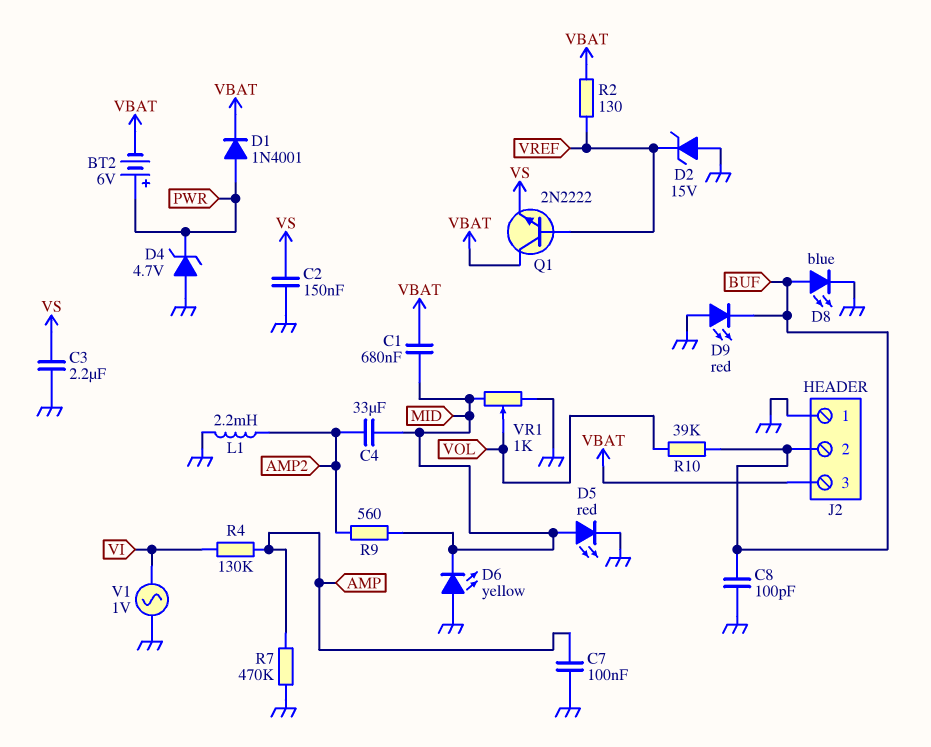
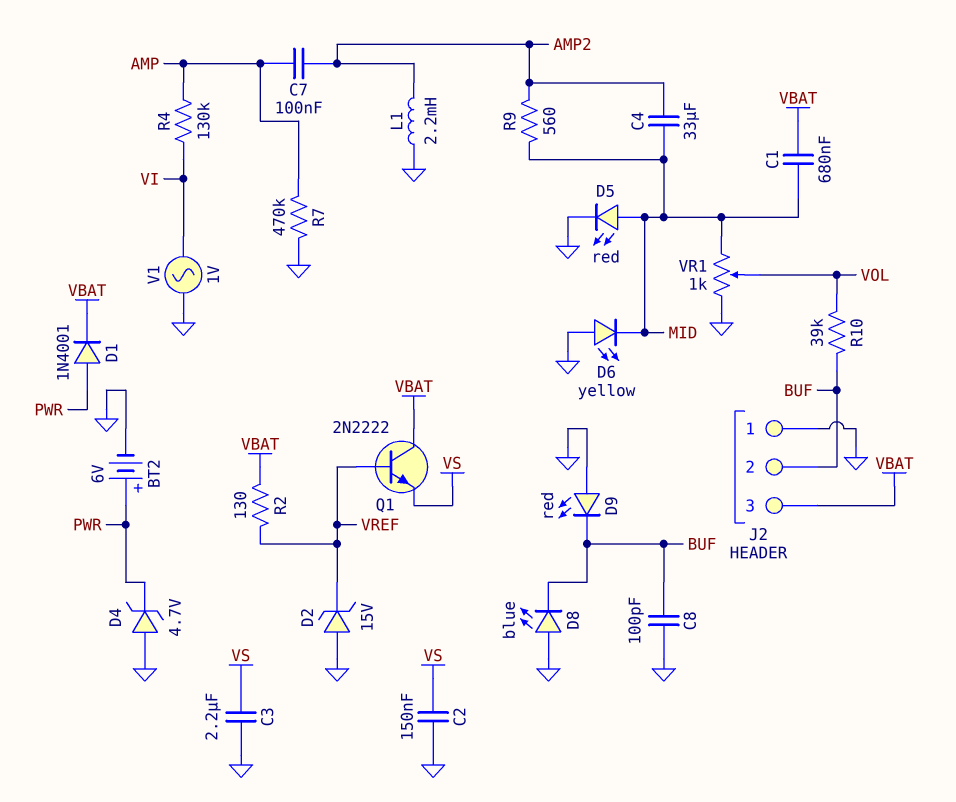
BT2: 6V (plus PWR, minus VBAT) -> 6V (plus PWR, minus GND)
C7: 100nF (AMP, GND) -> 100nF (AMP, AMP2)
D8: LED blue (A BUF, K GND) -> LED blue (A GND, K BUF)

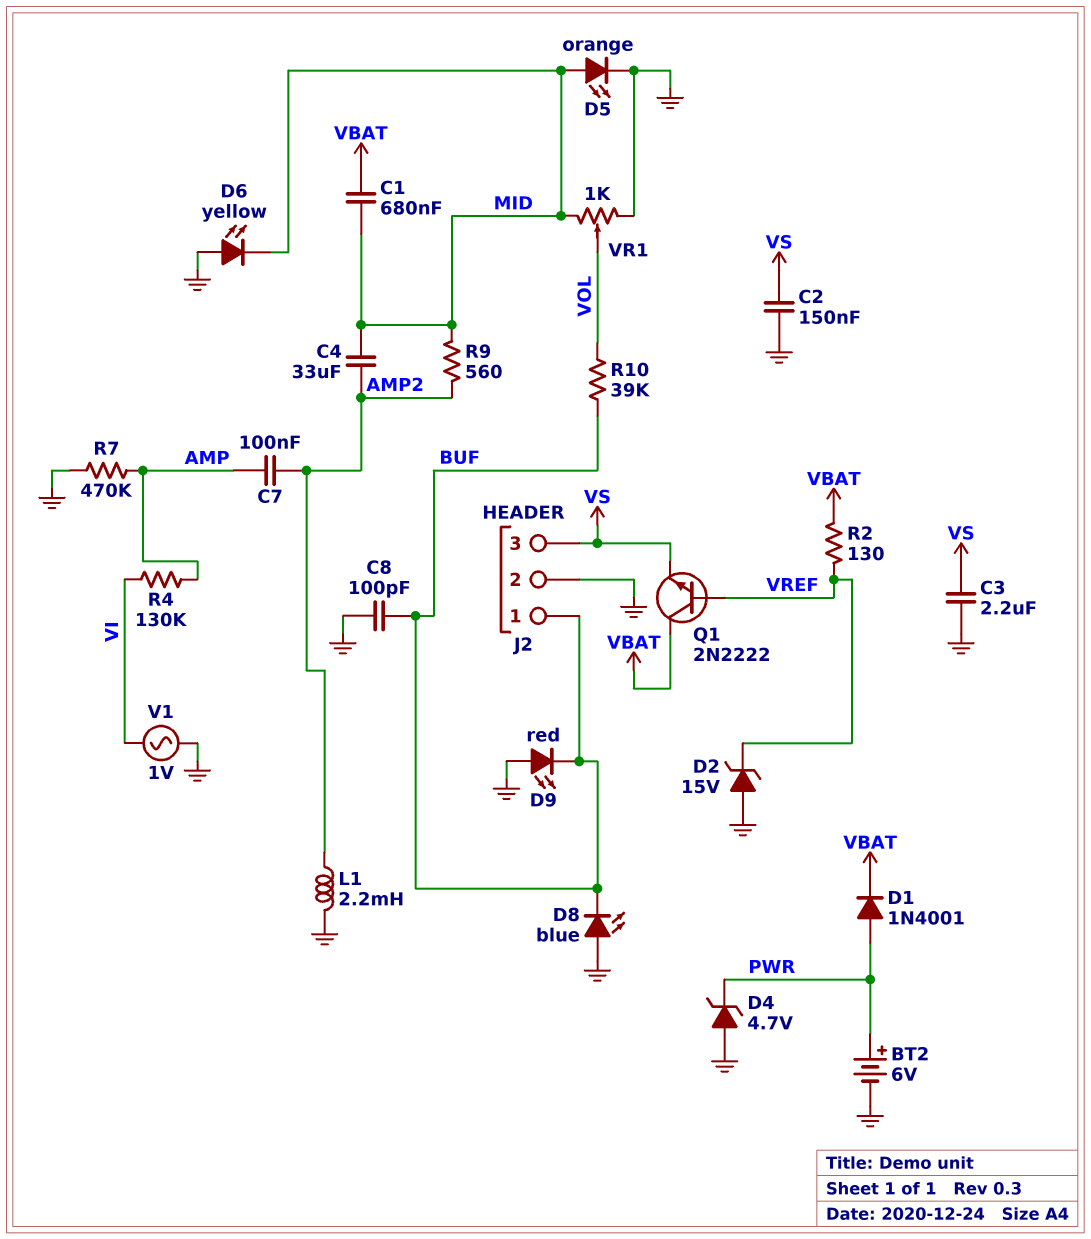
D5: LED red (A MID, K GND) -> LED orange (A MID, K GND)
J2 pin 1: GND -> BUF
J2 pin 2: BUF -> GND
J2 pin 3: VBAT -> VS

